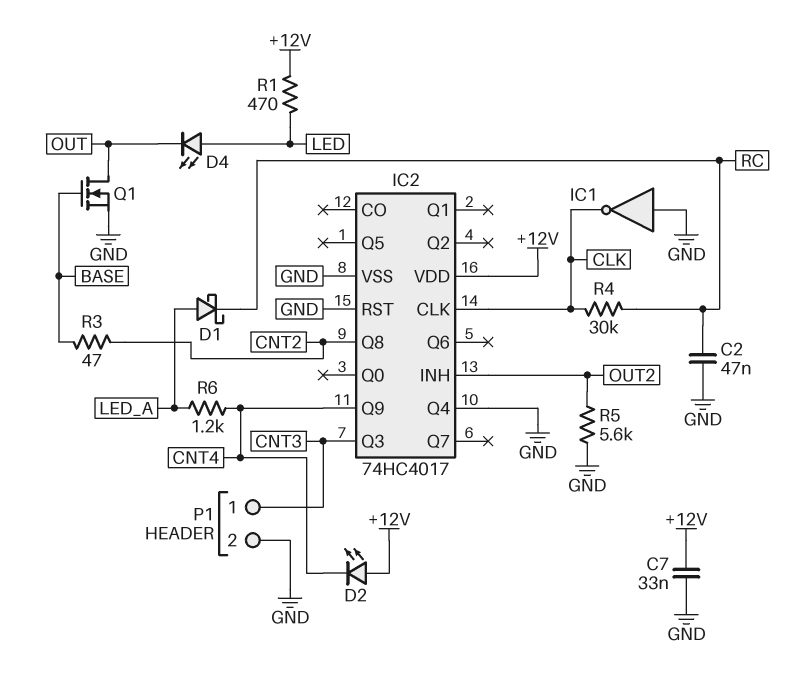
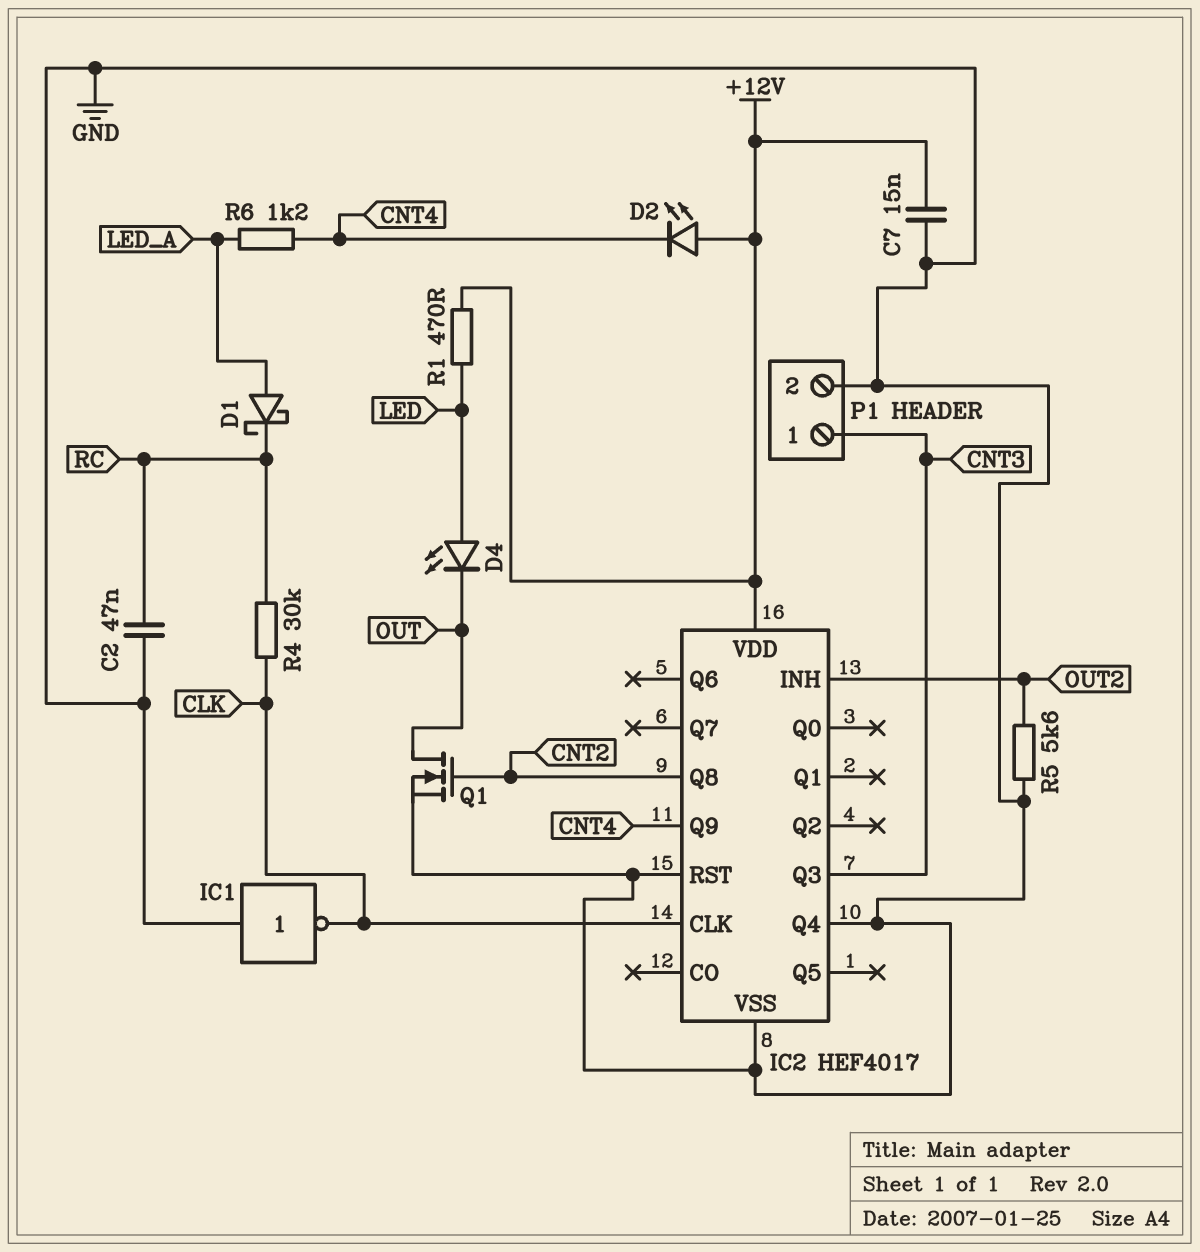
C7: 33nF (+12V, GND) -> 15nF (+12V, GND)
IC2: 74HC4017 -> HEF4017
Q1: NMOS (G BASE, D OUT, S GND) -> NMOS (G CNT2, D OUT, S GND)
R3: 47 (BASE, CNT2) -> none

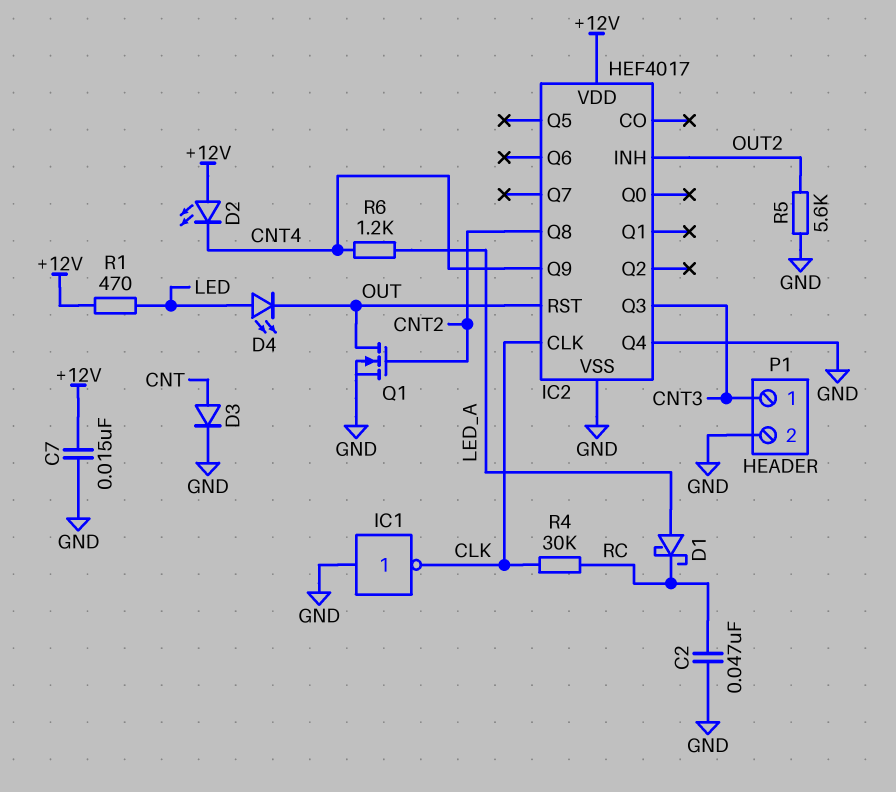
D3: none -> diode (A CNT, K GND)
IC2 pin RST: GND -> OUT

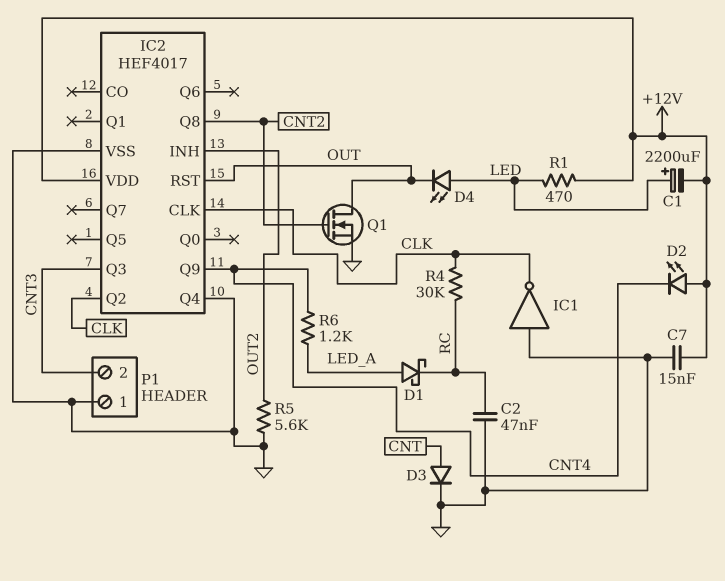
C1: none -> 2200uF (plus LED, minus +12V)
IC2 pin Q2: none -> CLK
P1 pin 1: CNT3 -> GND
P1 pin 2: GND -> CNT3

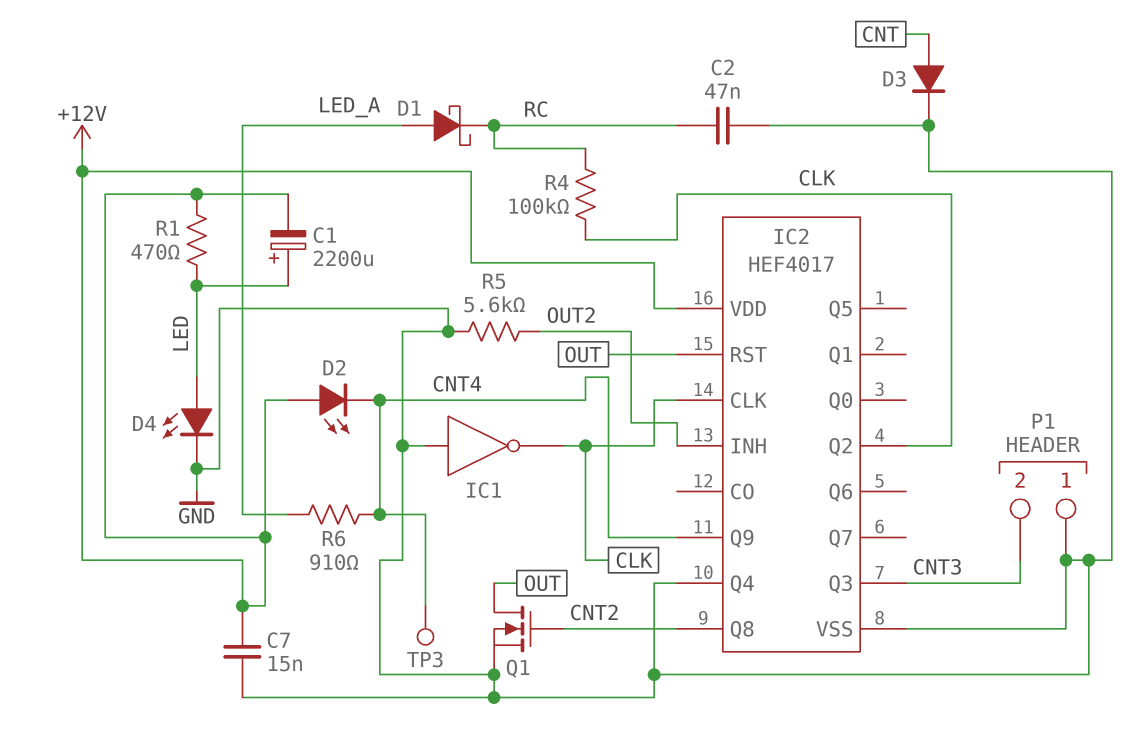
D4: LED (A LED, K OUT) -> LED (A LED, K GND)
R4: 30k (CLK, RC) -> 100k (CLK, RC)
R6: 1.2k (CNT4, LED_A) -> 910 (CNT4, LED_A)
TP3: none -> test point (CNT4)

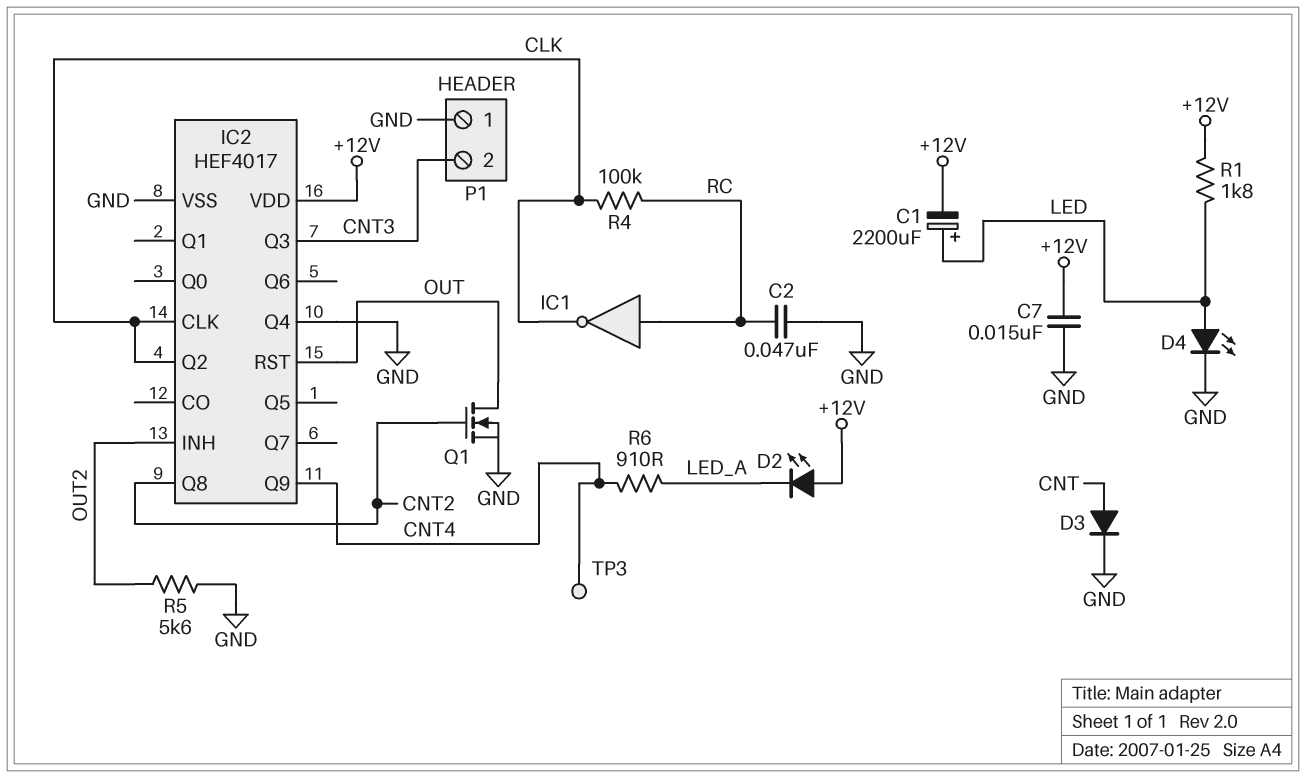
D1: schottky (A LED_A, K RC) -> none
D2: LED (A +12V, K CNT4) -> LED (A +12V, K LED_A)
IC1: NOT (in GND, out CLK) -> NOT (in RC, out CLK)
R1: 470 (+12V, LED) -> 1.8k (+12V, LED)

